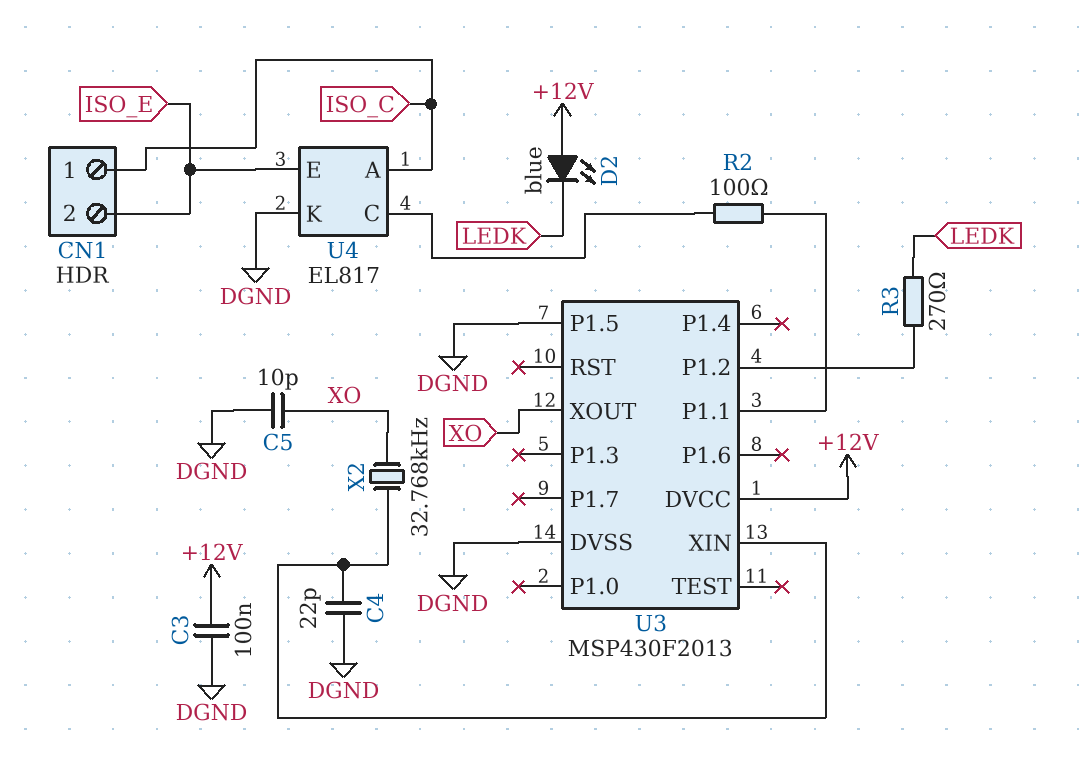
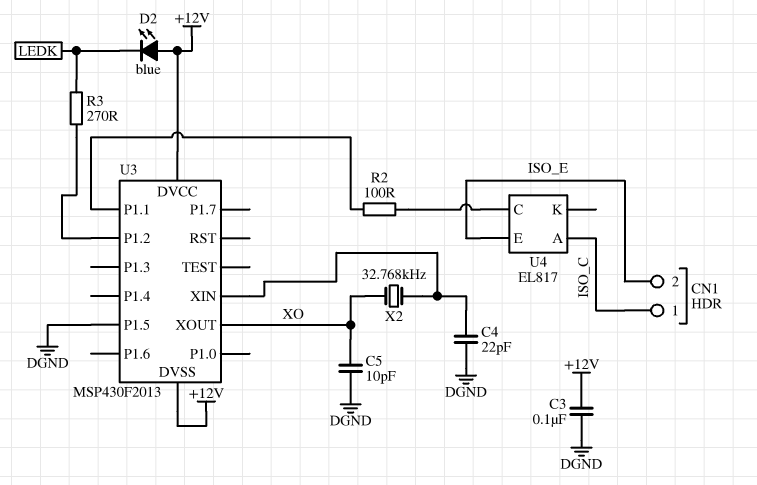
U3 pin DVSS: DGND -> +12V
U4 pin K: DGND -> none

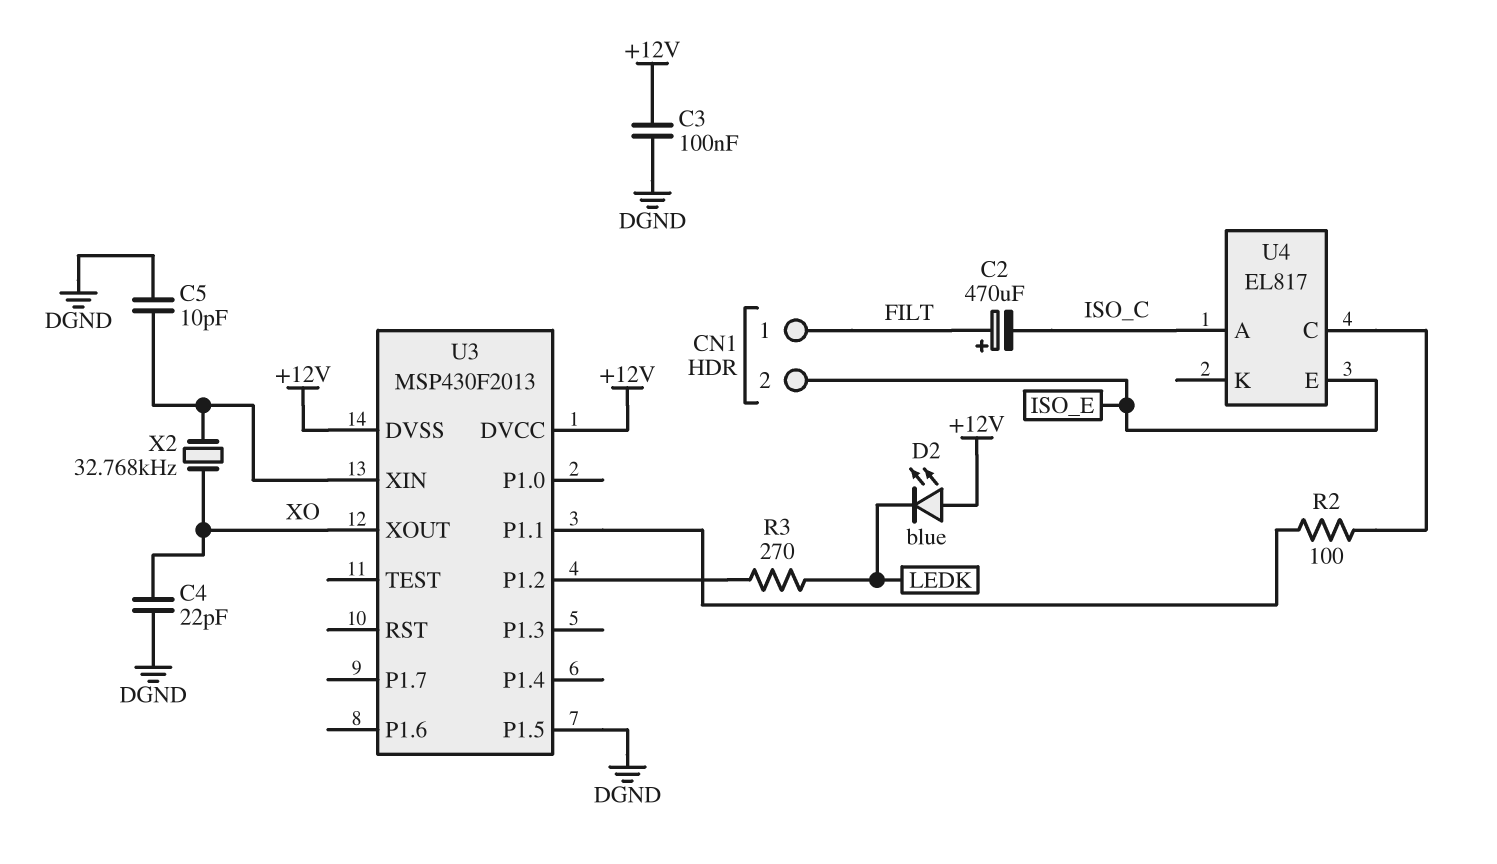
C2: none -> 470uF (plus FILT, minus ISO_C)
C4: 22pF (DGND, U3/XIN) -> 22pF (DGND, XO)
C5: 10pF (DGND, XO) -> 10pF (DGND, U3/XIN)
CN1 pin 1: ISO_C -> FILT

